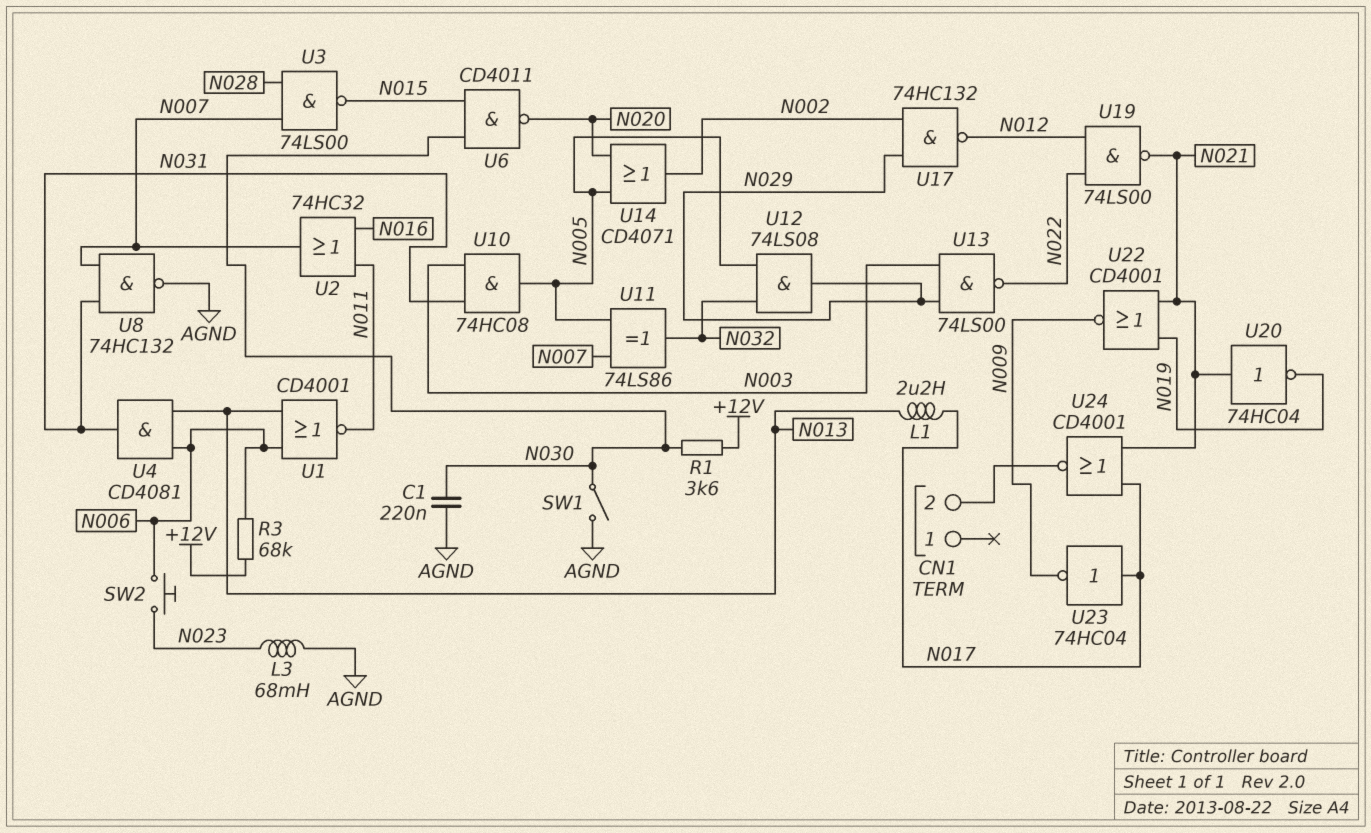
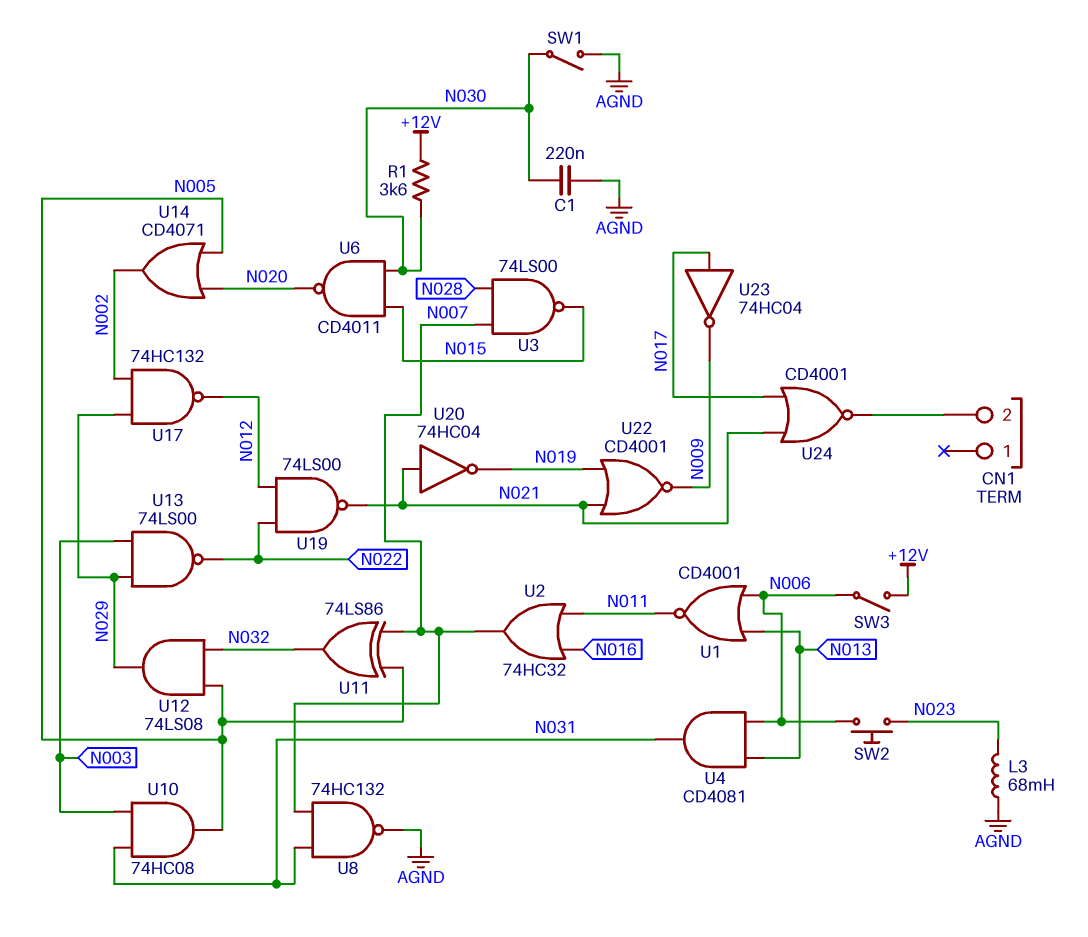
L1: 2.2uH (N013, N017) -> none
R3: 68k (+12V, N006) -> none
SW3: none -> switch (+12V, N006)

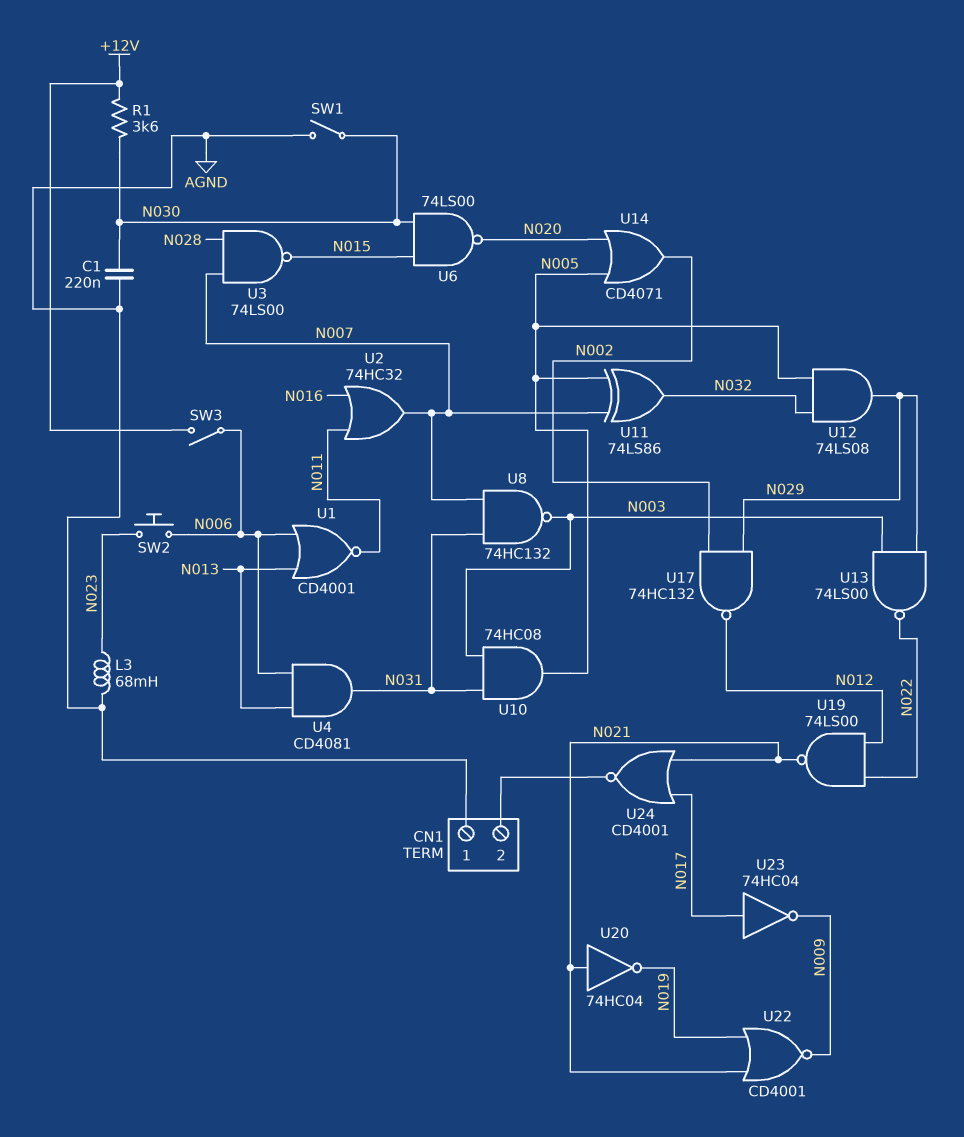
CN1 pin 1: none -> AGND
U6: NAND CD4011 (in N015, in N030, out N020) -> NAND 74LS00 (in N015, in N030, out N020)
U8: NAND 74HC132 (in N007, in N031, out AGND) -> NAND 74HC132 (in N007, in N031, out N003)

